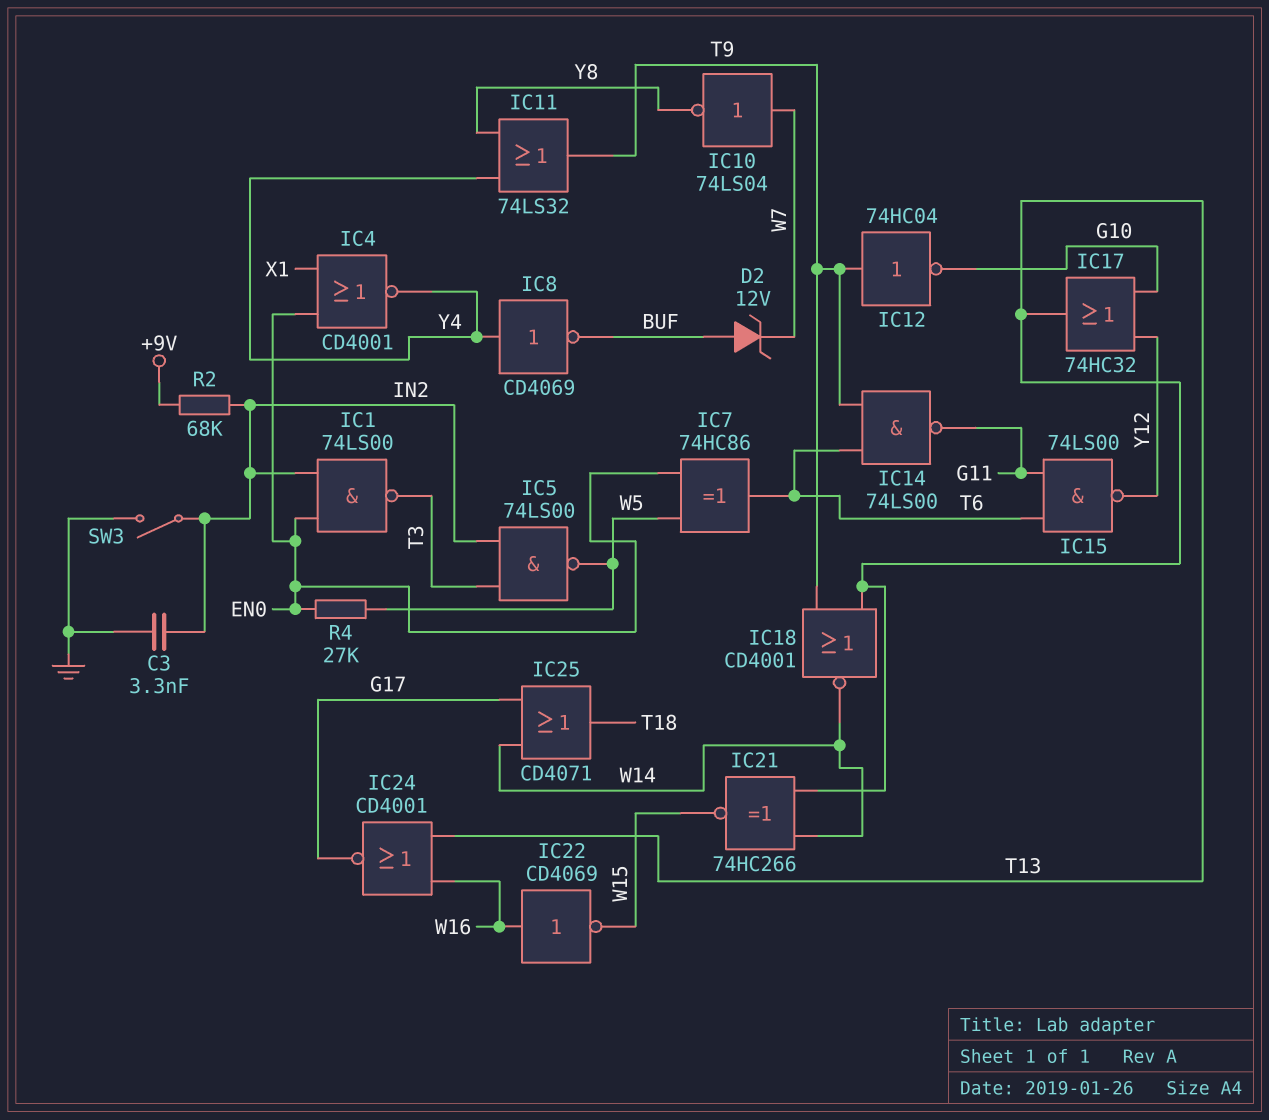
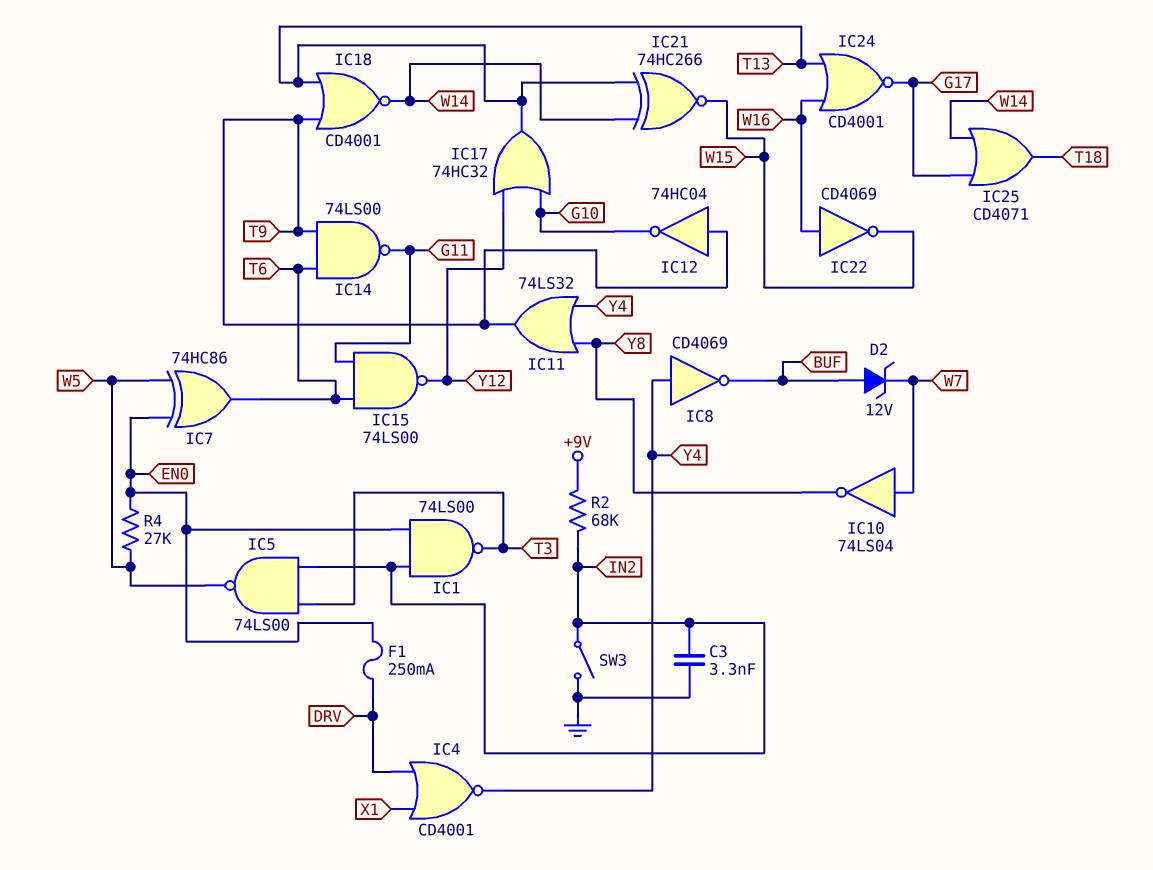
F1: none -> 250mA (DRV, EN0)
IC4: NOR CD4001 (in EN0, in X1, out Y4) -> NOR CD4001 (in DRV, in X1, out Y4)

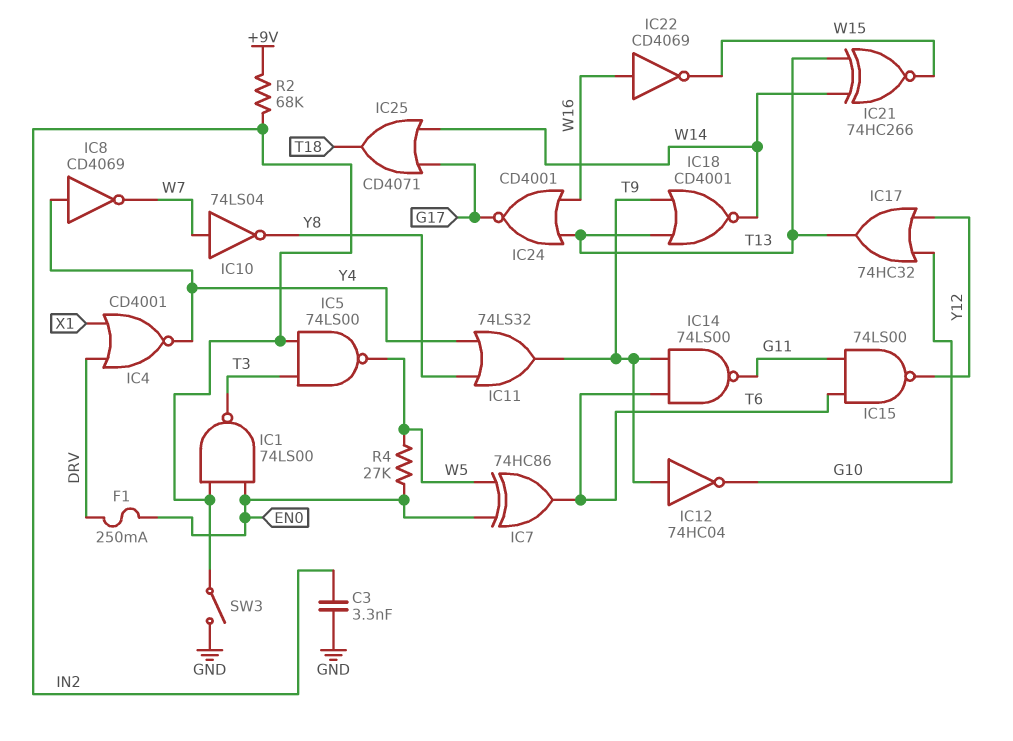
D2: zener 12V (A BUF, K W7) -> none
IC8: NOT CD4069 (in Y4, out BUF) -> NOT CD4069 (in Y4, out W7)

